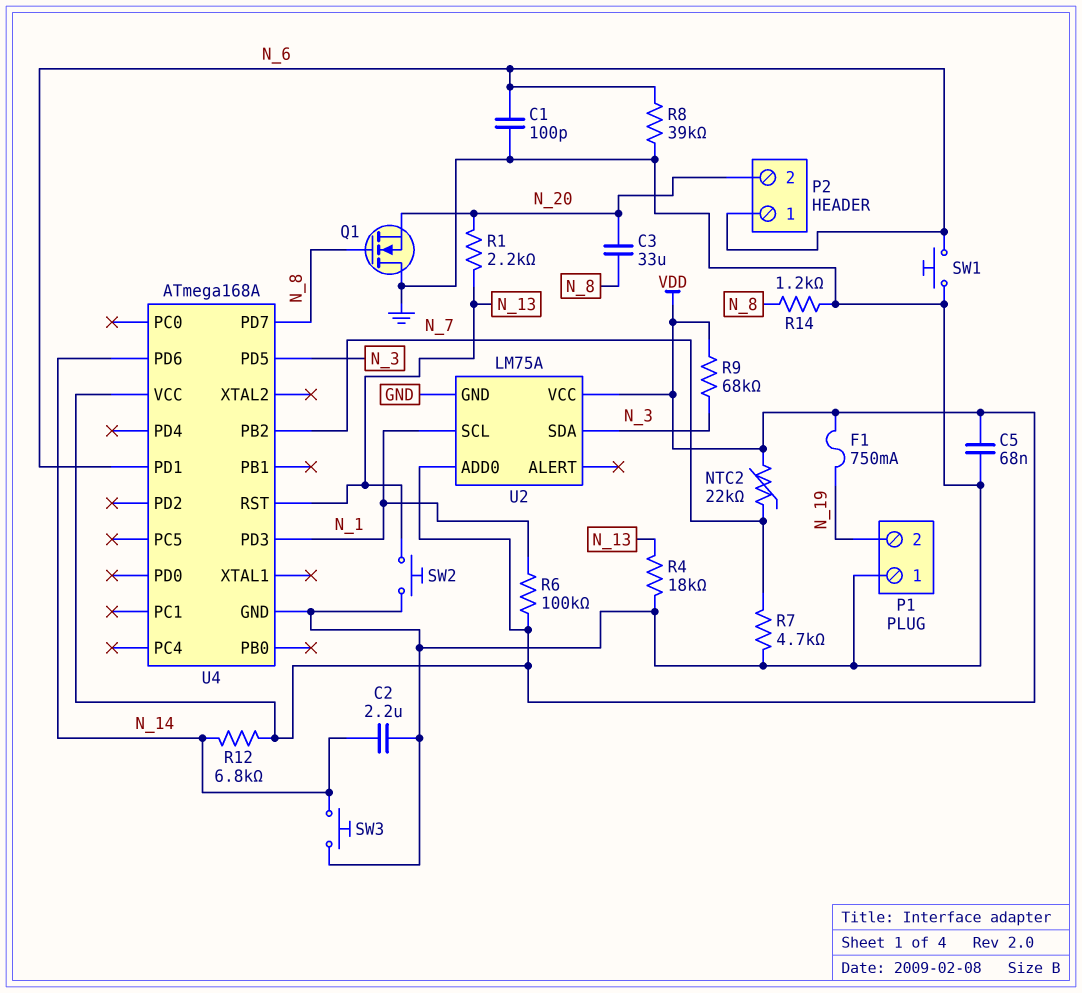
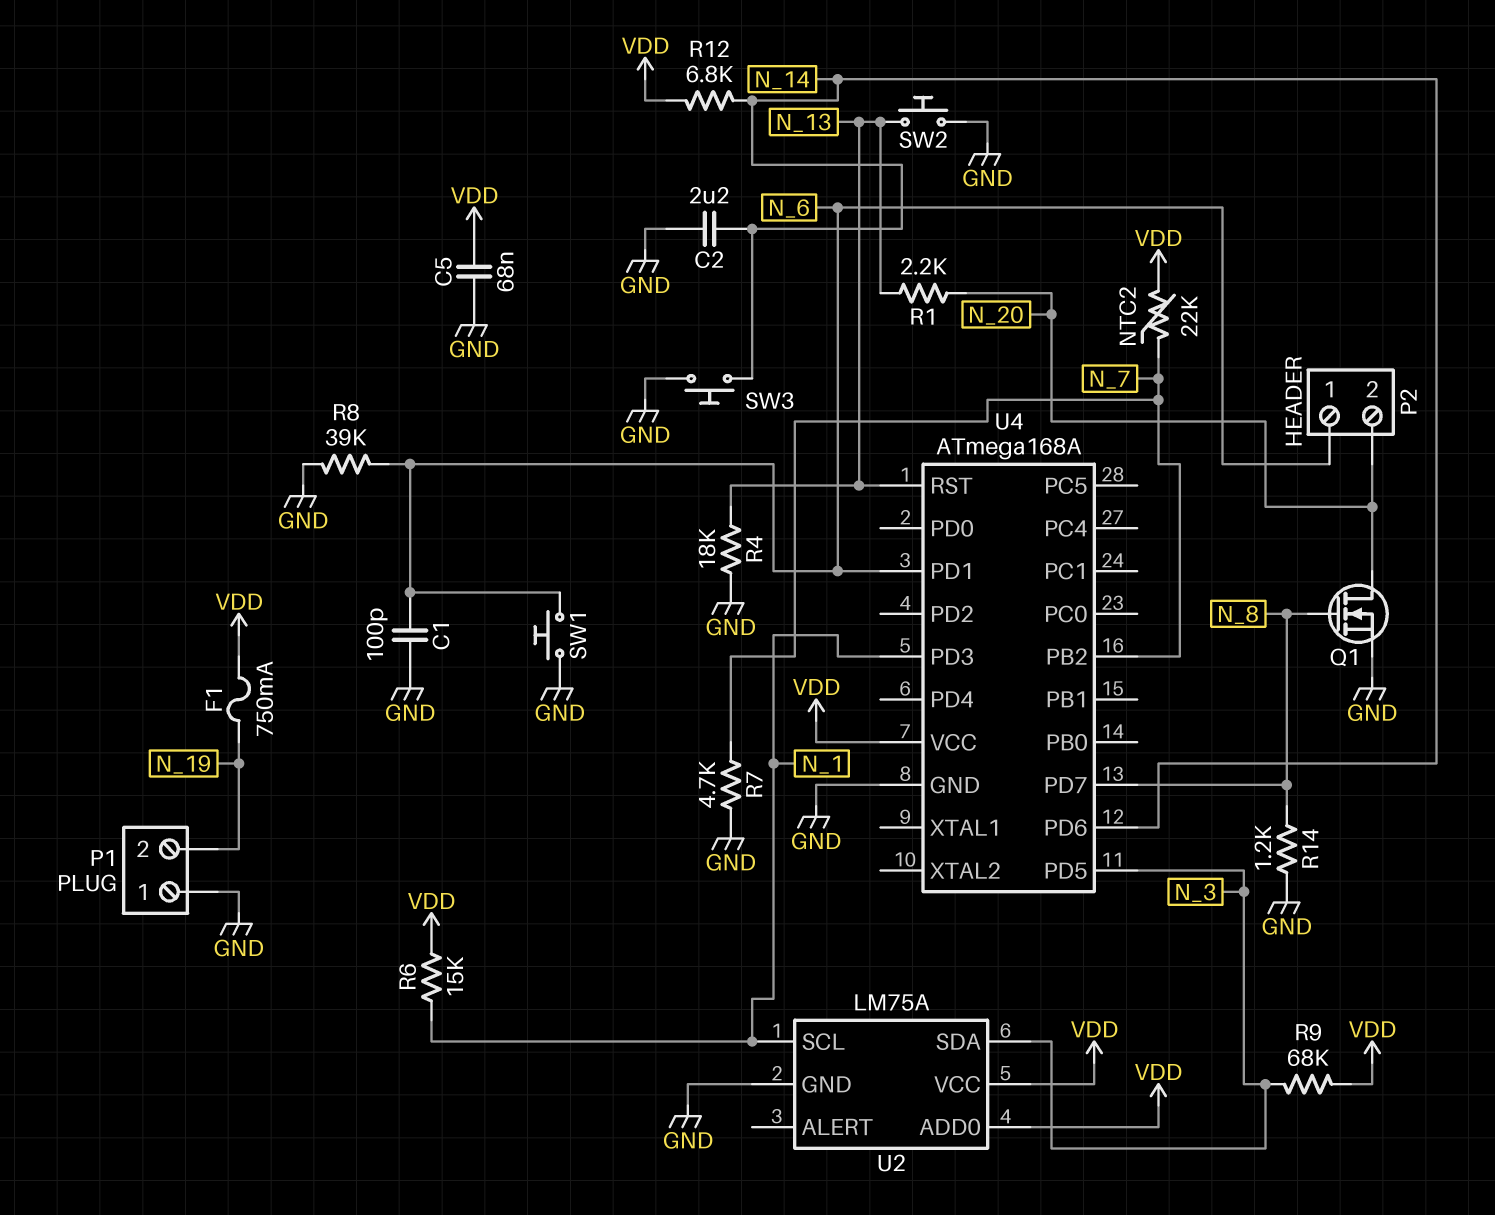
C3: 33uF (N_8, N_20) -> none
Q1: NMOS (G N_8, D GND, S N_20) -> NMOS (G N_8, D N_20, S GND)
R6: 100k (N_1, VDD) -> 15k (N_1, VDD)

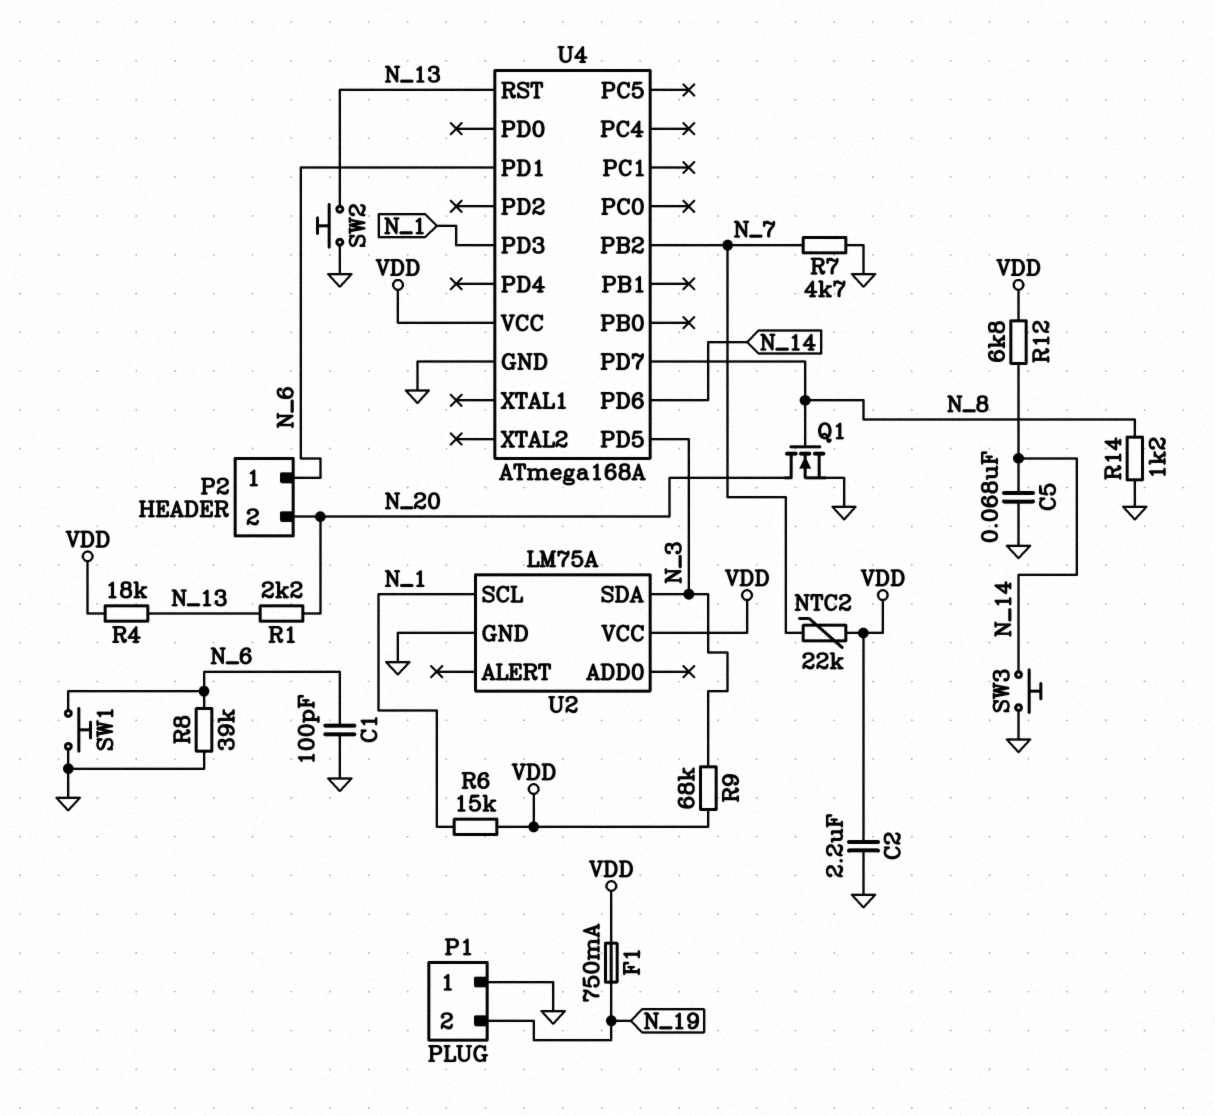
C2: 2.2uF (GND, N_14) -> 2.2uF (GND, VDD)
C5: 68nF (GND, VDD) -> 68nF (GND, N_14)
R4: 18k (GND, N_13) -> 18k (N_13, VDD)
U2 pin ADD0: VDD -> none

